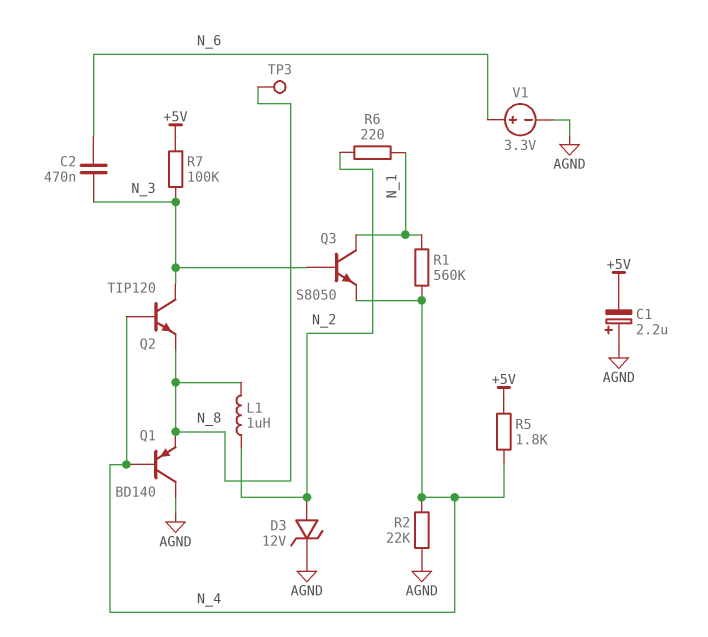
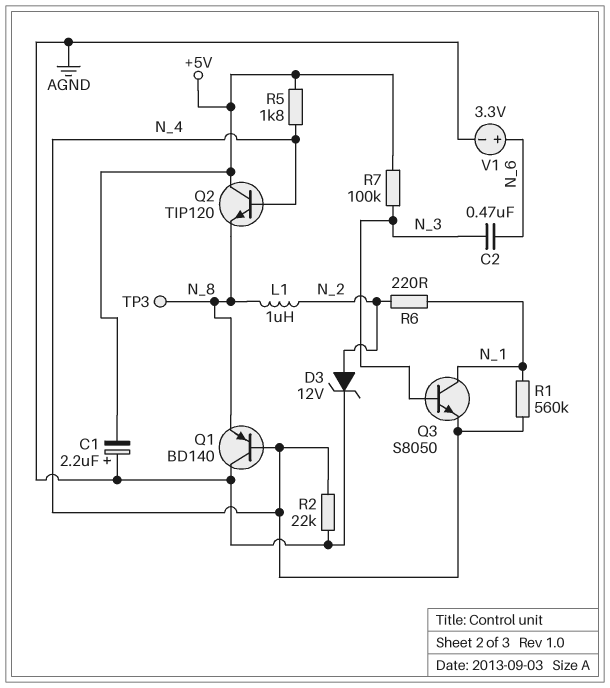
Q2: NPN TIP120 (B N_4, C N_3, E N_8) -> NPN TIP120 (B N_4, C +5V, E N_8)

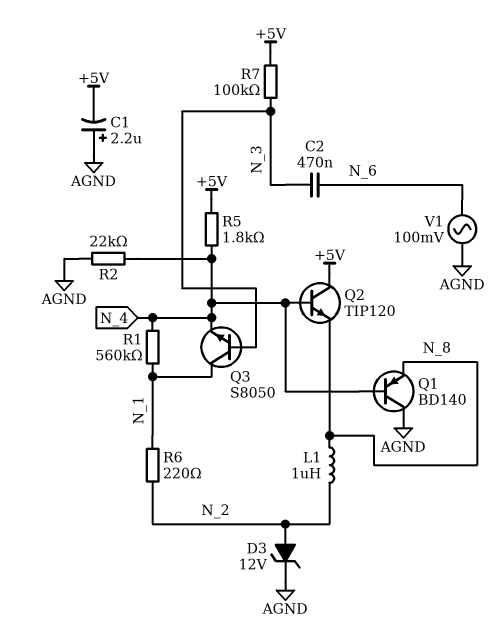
TP3: test point (N_8) -> none
V1: 3.3V (plus N_6, minus AGND) -> AC 100mV (AGND, N_6)

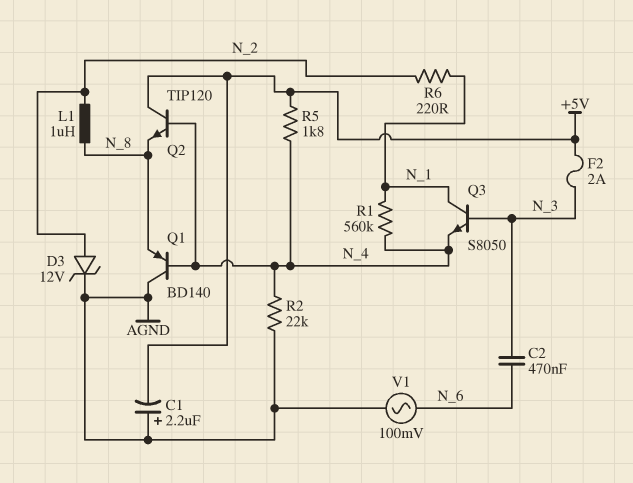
F2: none -> 2A (+5V, N_3)
R7: 100k (+5V, N_3) -> none

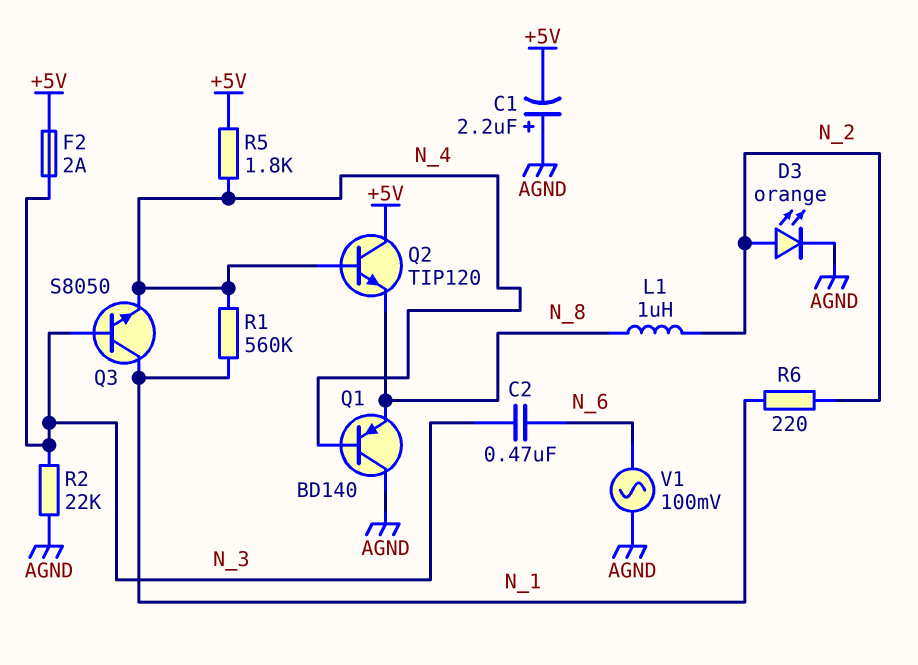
D3: zener 12V (A N_2, K AGND) -> LED orange (A N_2, K AGND)
R2: 22k (AGND, N_4) -> 22k (AGND, N_3)

